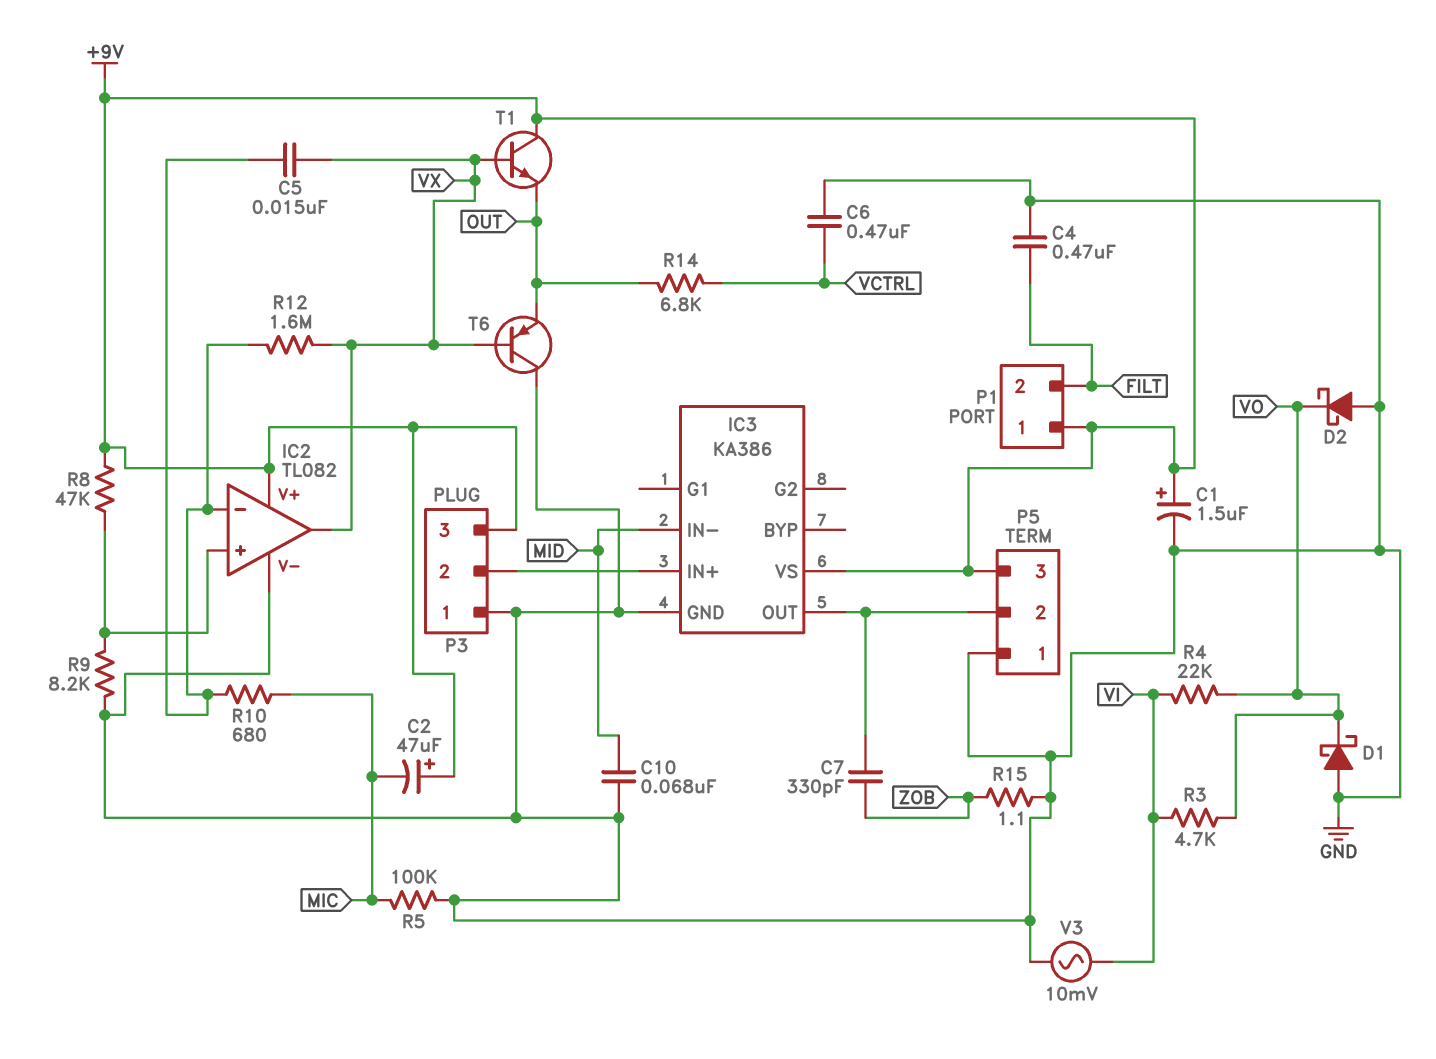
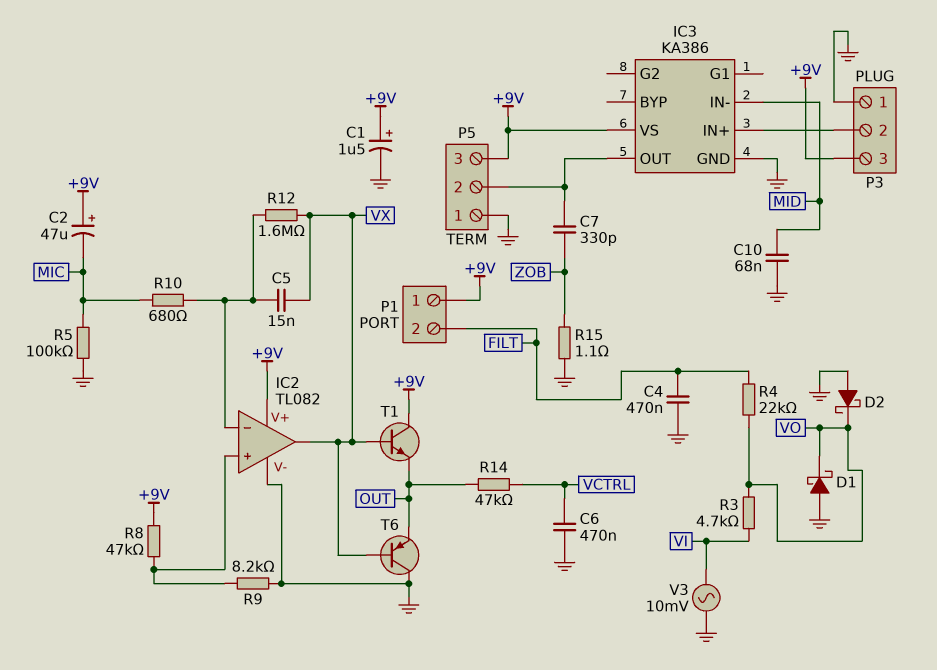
R4: 22k (VI, VO) -> 22k (FILT, VO)
R14: 6.8k (OUT, VCTRL) -> 47k (OUT, VCTRL)

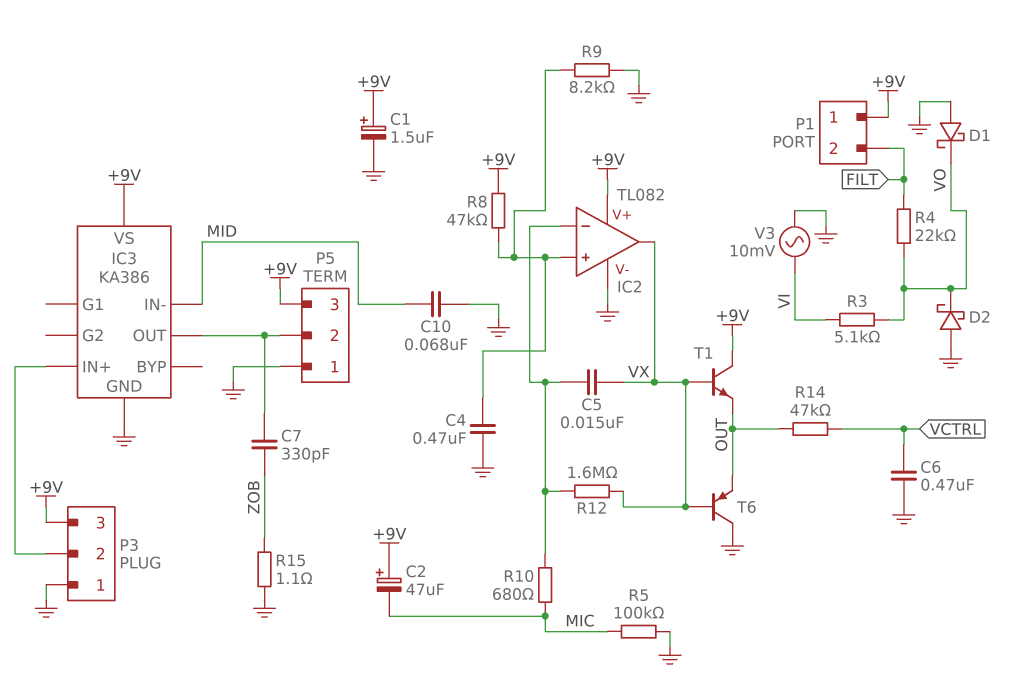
C4: 470nF (FILT, GND) -> 470nF (GND, IC2/in+)
R3: 4.7k (VI, VO) -> 5.1k (VI, VO)

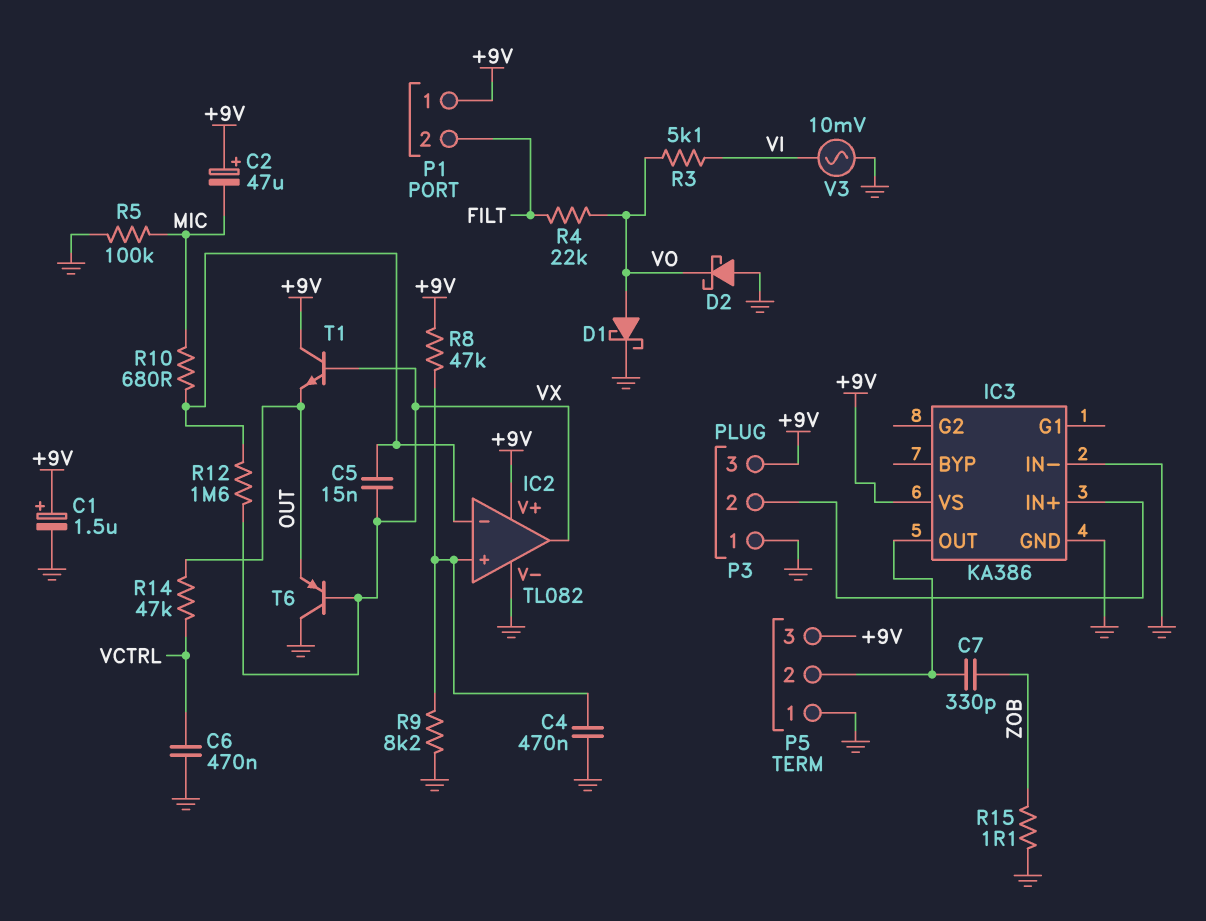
C10: 68nF (GND, MID) -> none
D1: schottky (A GND, K VO) -> schottky (A VO, K GND)
IC3 pin IN-: MID -> GND

